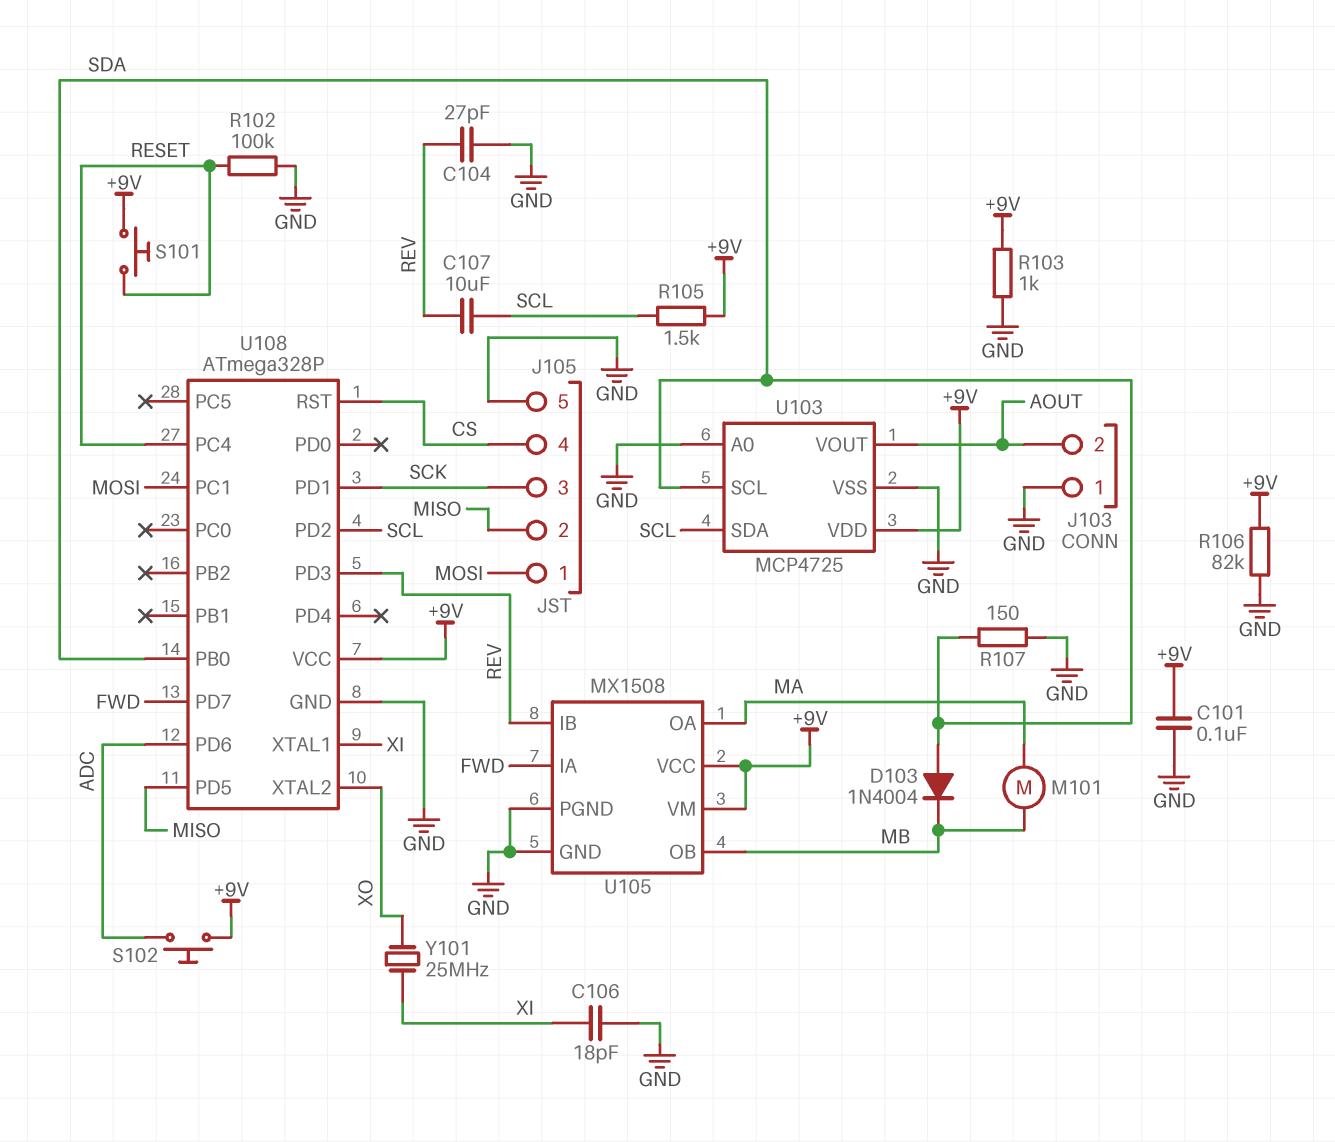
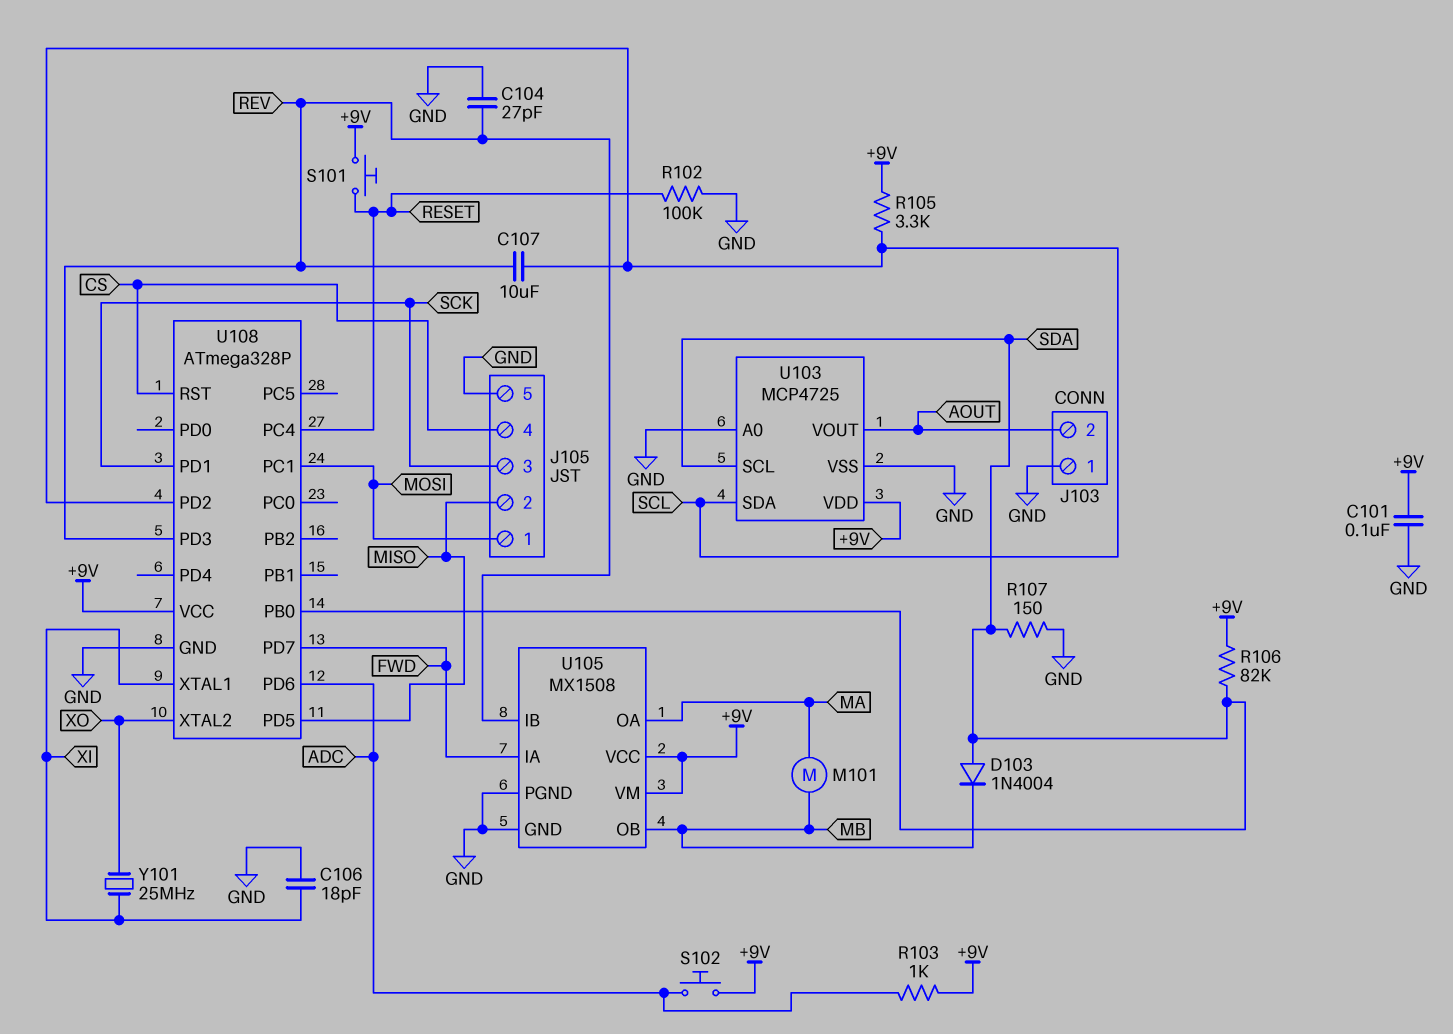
R103: 1k (+9V, GND) -> 1k (+9V, ADC)
R105: 1.5k (+9V, SCL) -> 3.3k (+9V, SCL)
R106: 82k (+9V, GND) -> 82k (+9V, SDA)

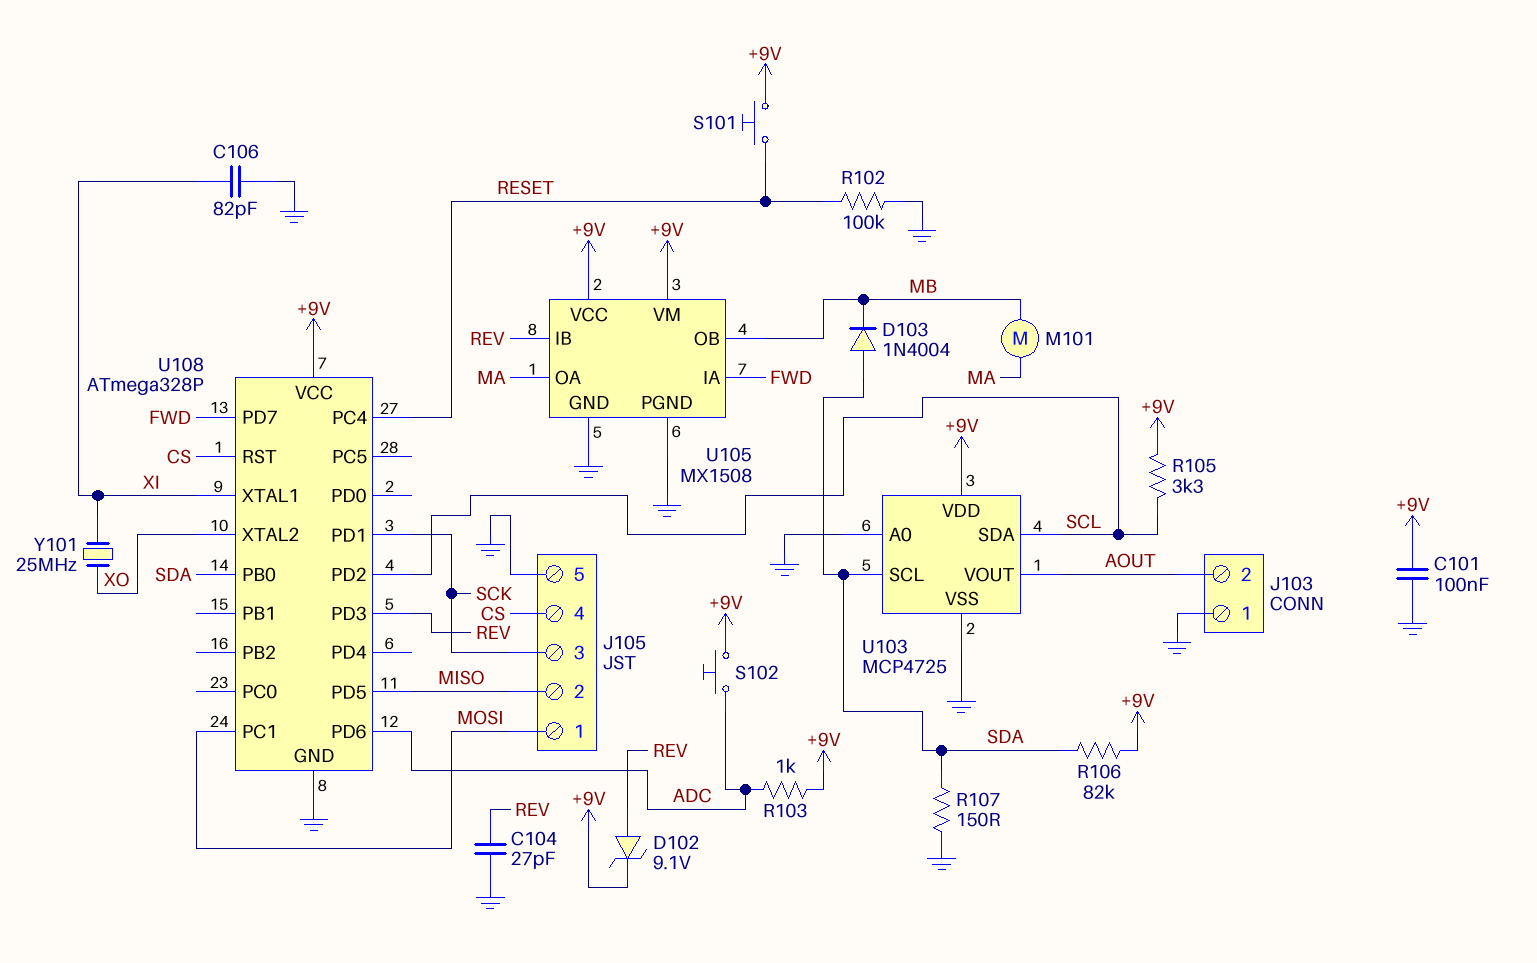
C106: 18pF (GND, XI) -> 82pF (GND, XI)
C107: 10uF (REV, SCL) -> none
D102: none -> zener 9.1V (A REV, K +9V)

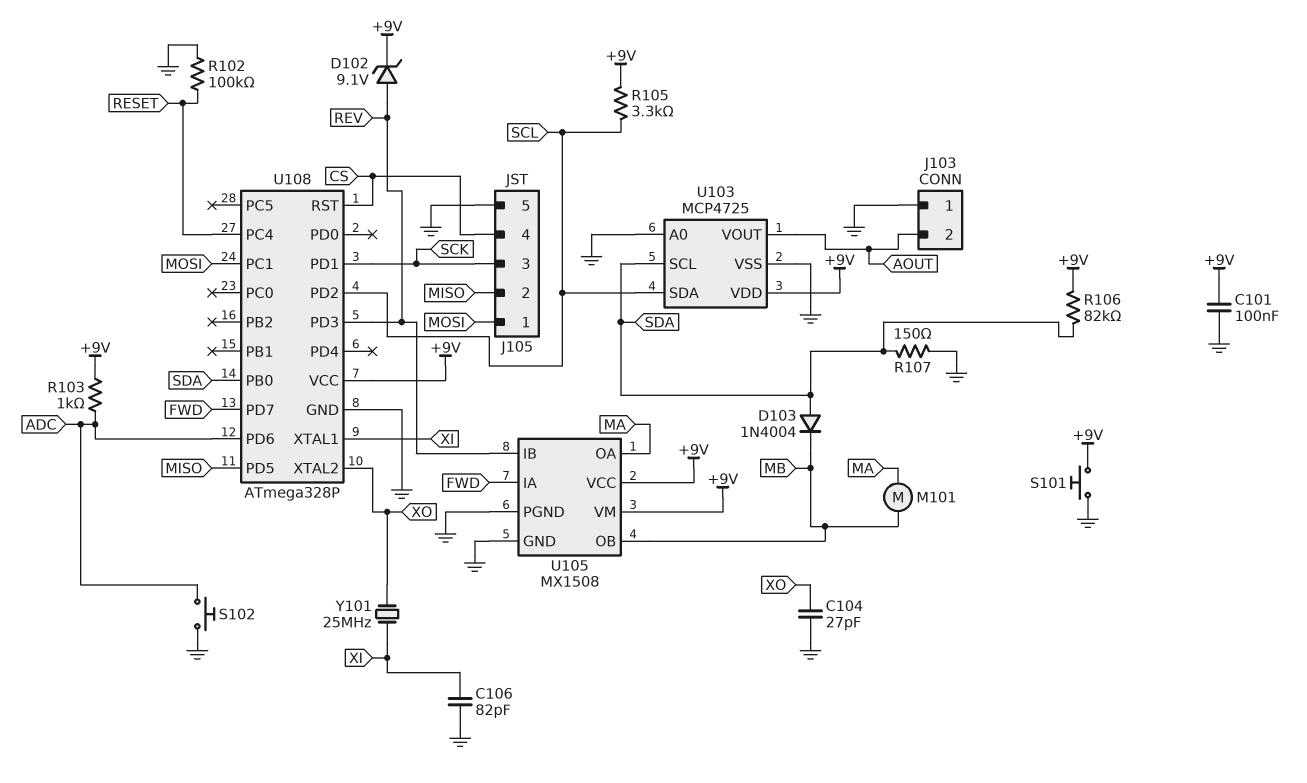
C104: 27pF (GND, REV) -> 27pF (GND, XO)
S101: button (+9V, RESET) -> button (+9V, GND)
S102: button (+9V, ADC) -> button (ADC, GND)

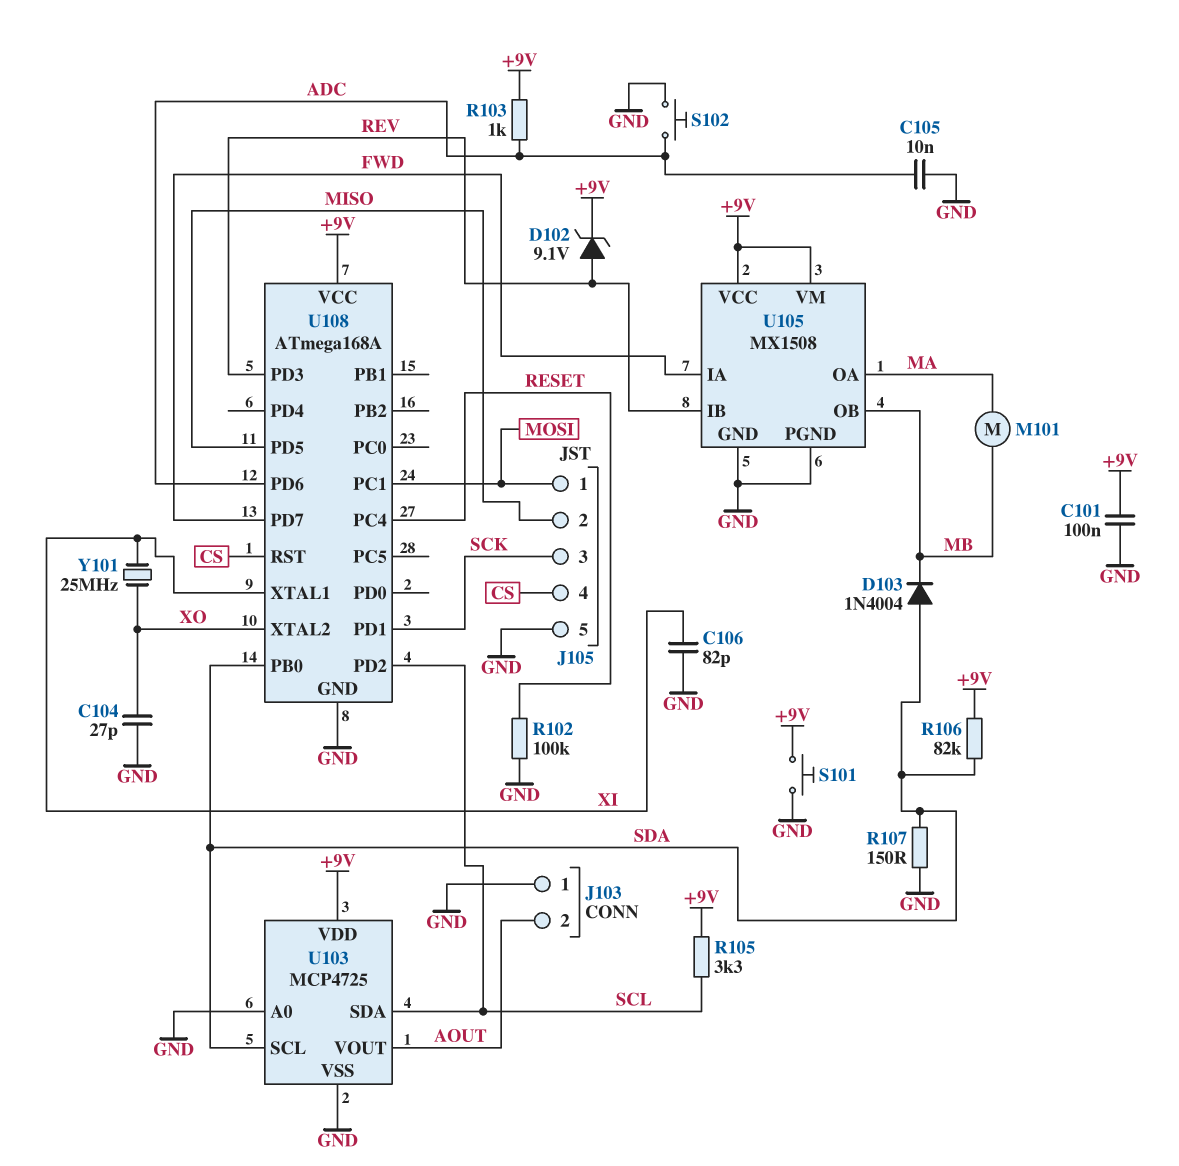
C105: none -> 10nF (ADC, GND)
U108: ATmega328P -> ATmega168A

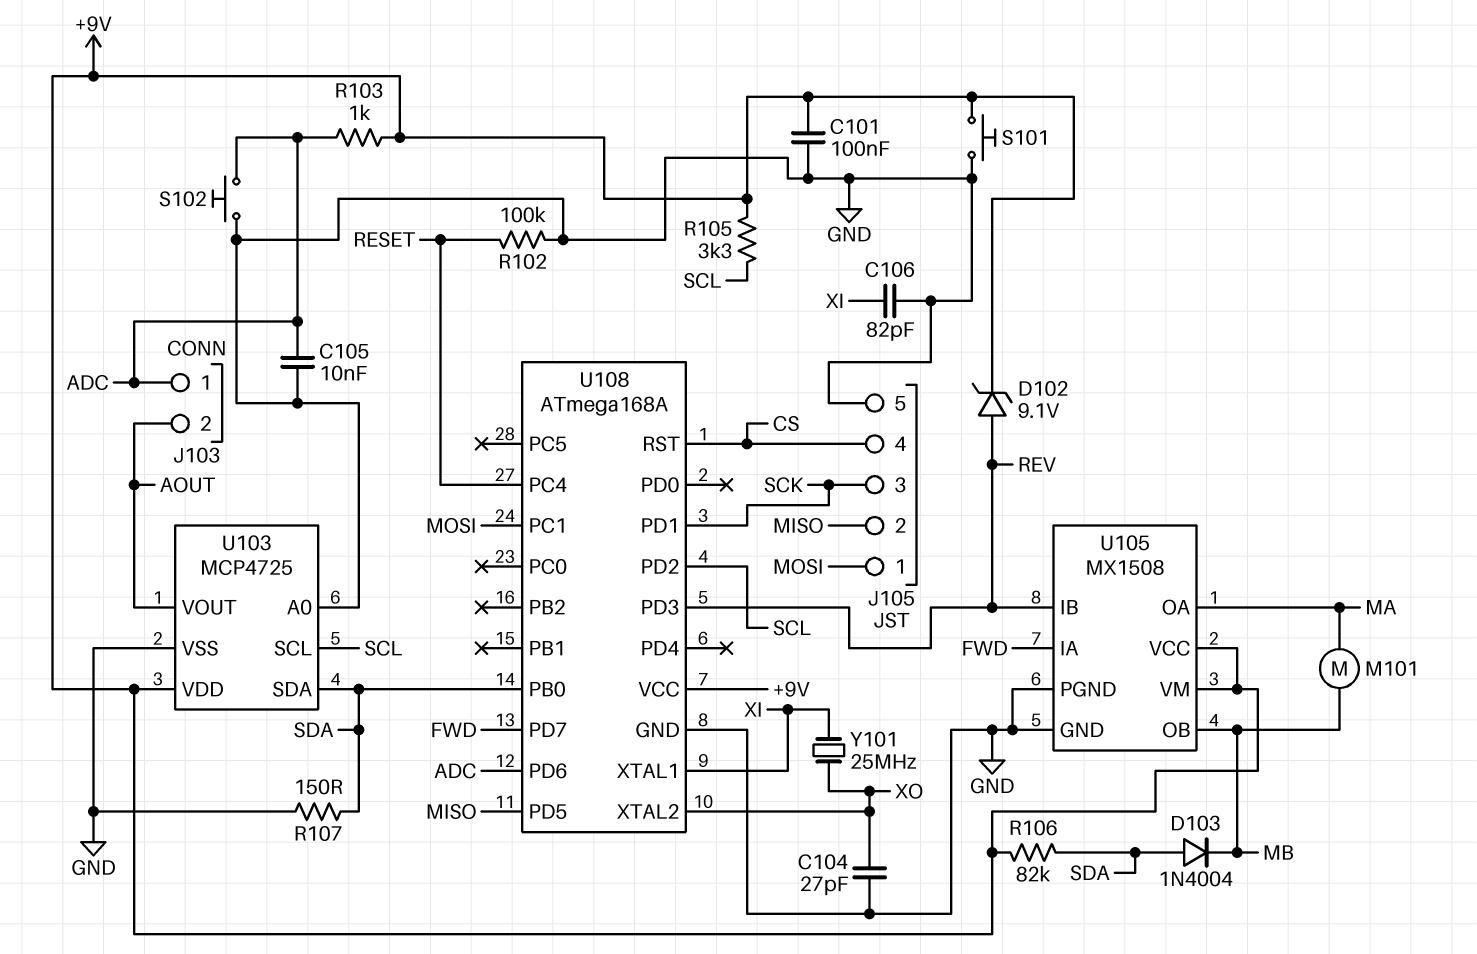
J103 pin 1: GND -> ADC
U103 pin SCL: SDA -> SCL
U103 pin SDA: SCL -> SDA

